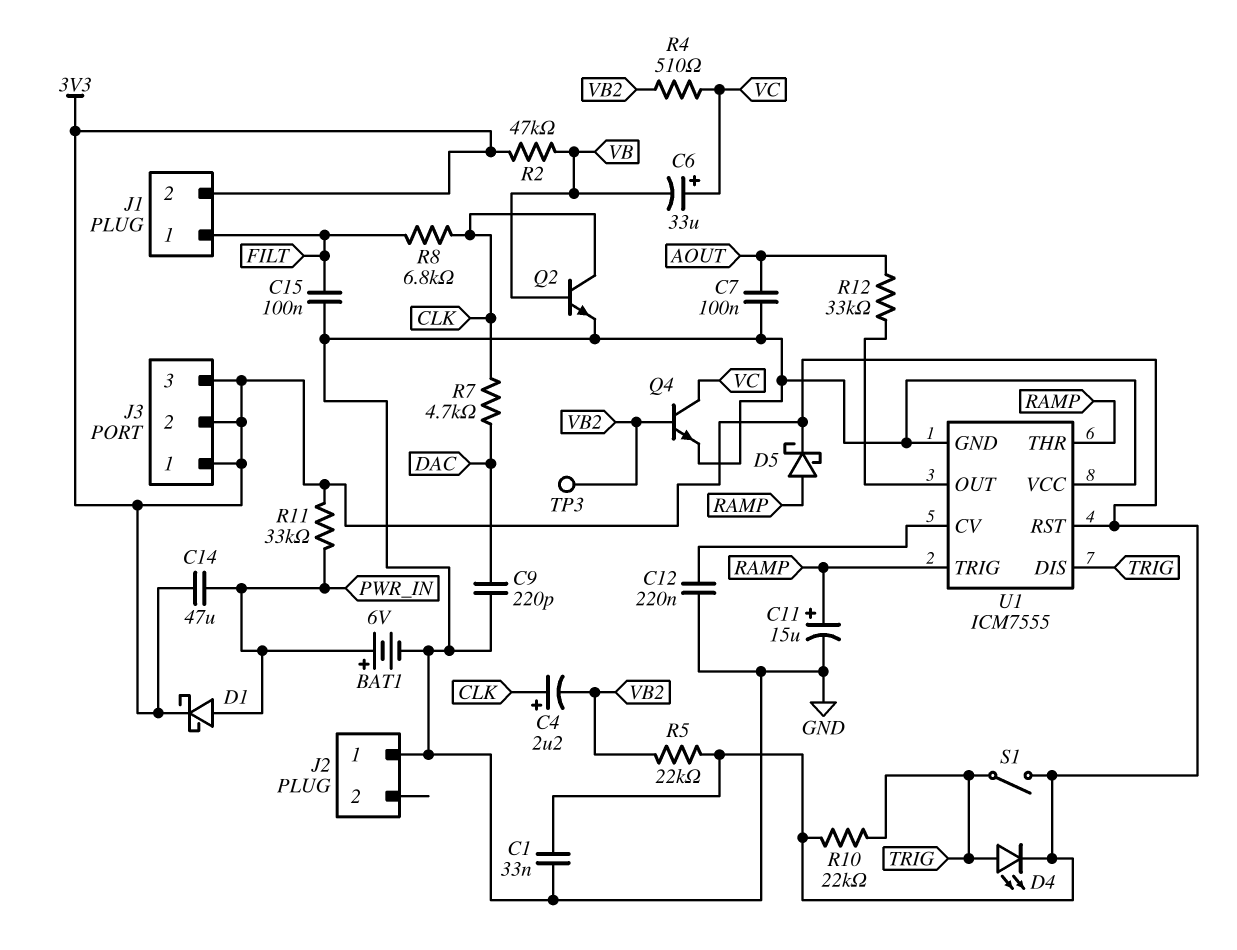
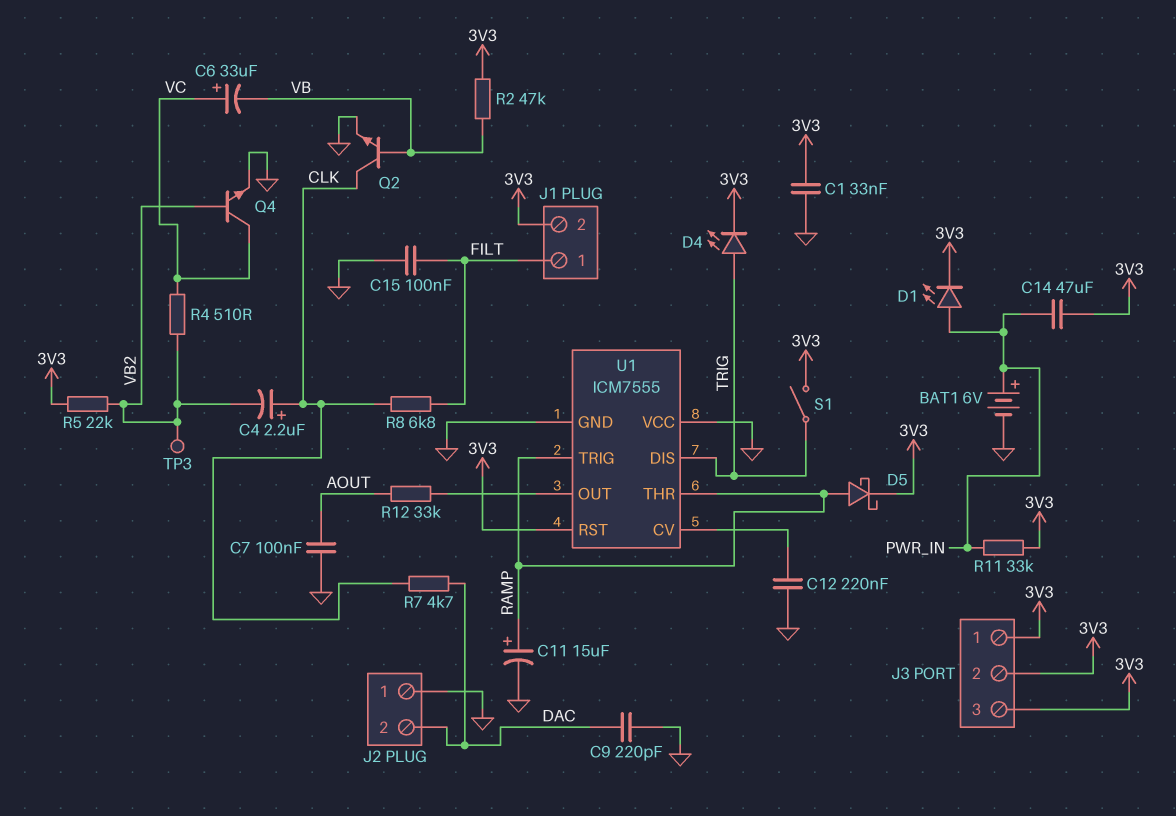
D1: schottky (A PWR_IN, K 3V3) -> LED (A PWR_IN, K 3V3)
J2 pin 2: none -> DAC
R10: 22k (3V3, TRIG) -> none

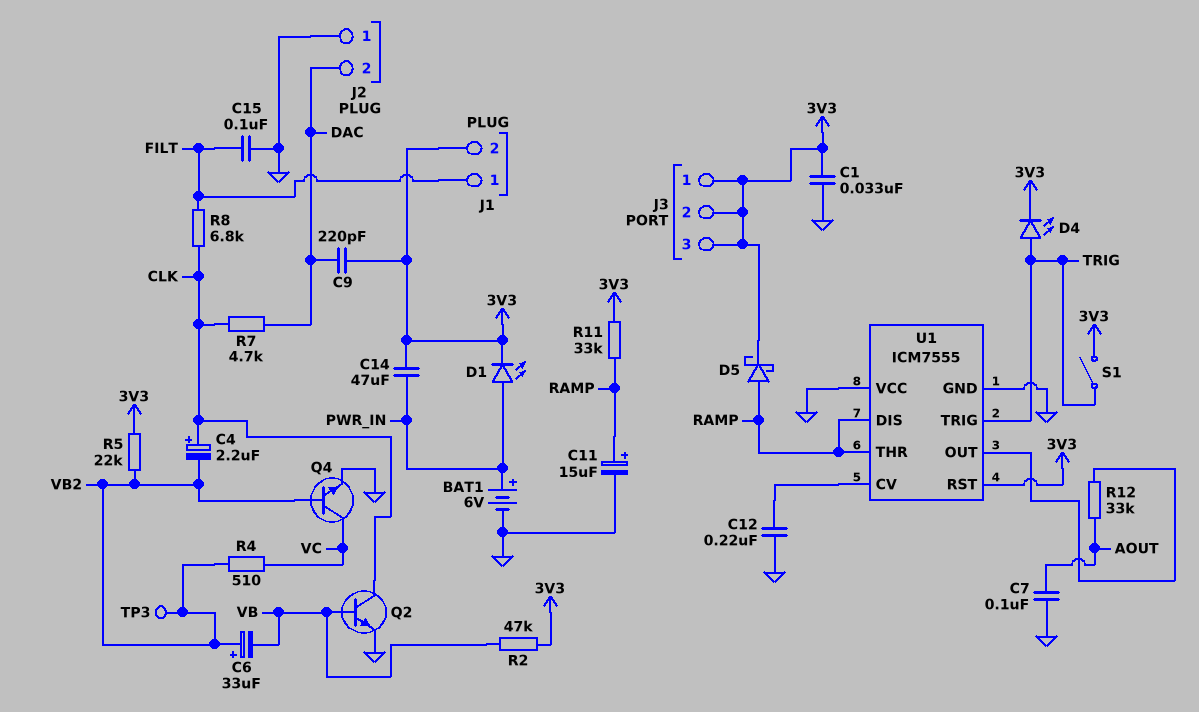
C6: 33uF (plus VC, minus VB) -> 33uF (plus VB2, minus VB)
C9: 220pF (DAC, GND) -> 220pF (3V3, DAC)
R11: 33k (3V3, PWR_IN) -> 33k (3V3, RAMP)
U1 pin DIS: TRIG -> RAMP
U1 pin TRIG: RAMP -> TRIG

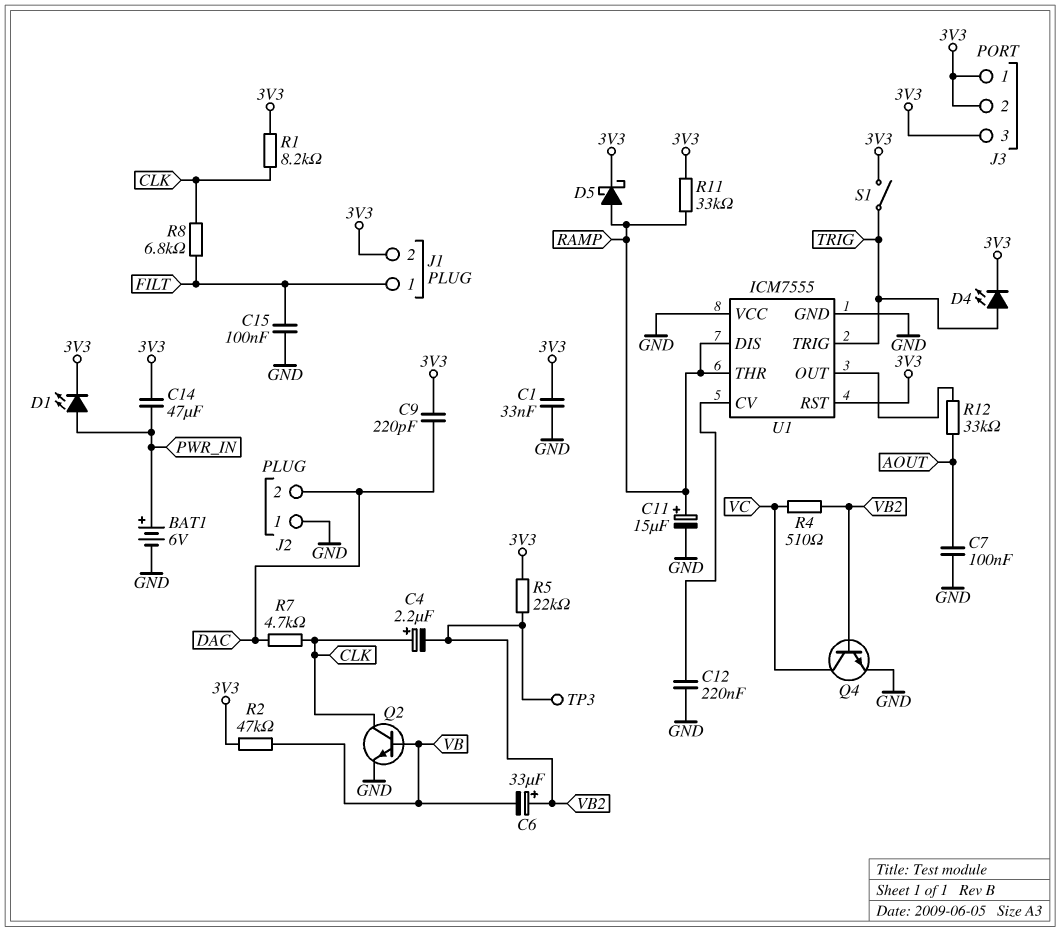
R1: none -> 8.2k (3V3, CLK)

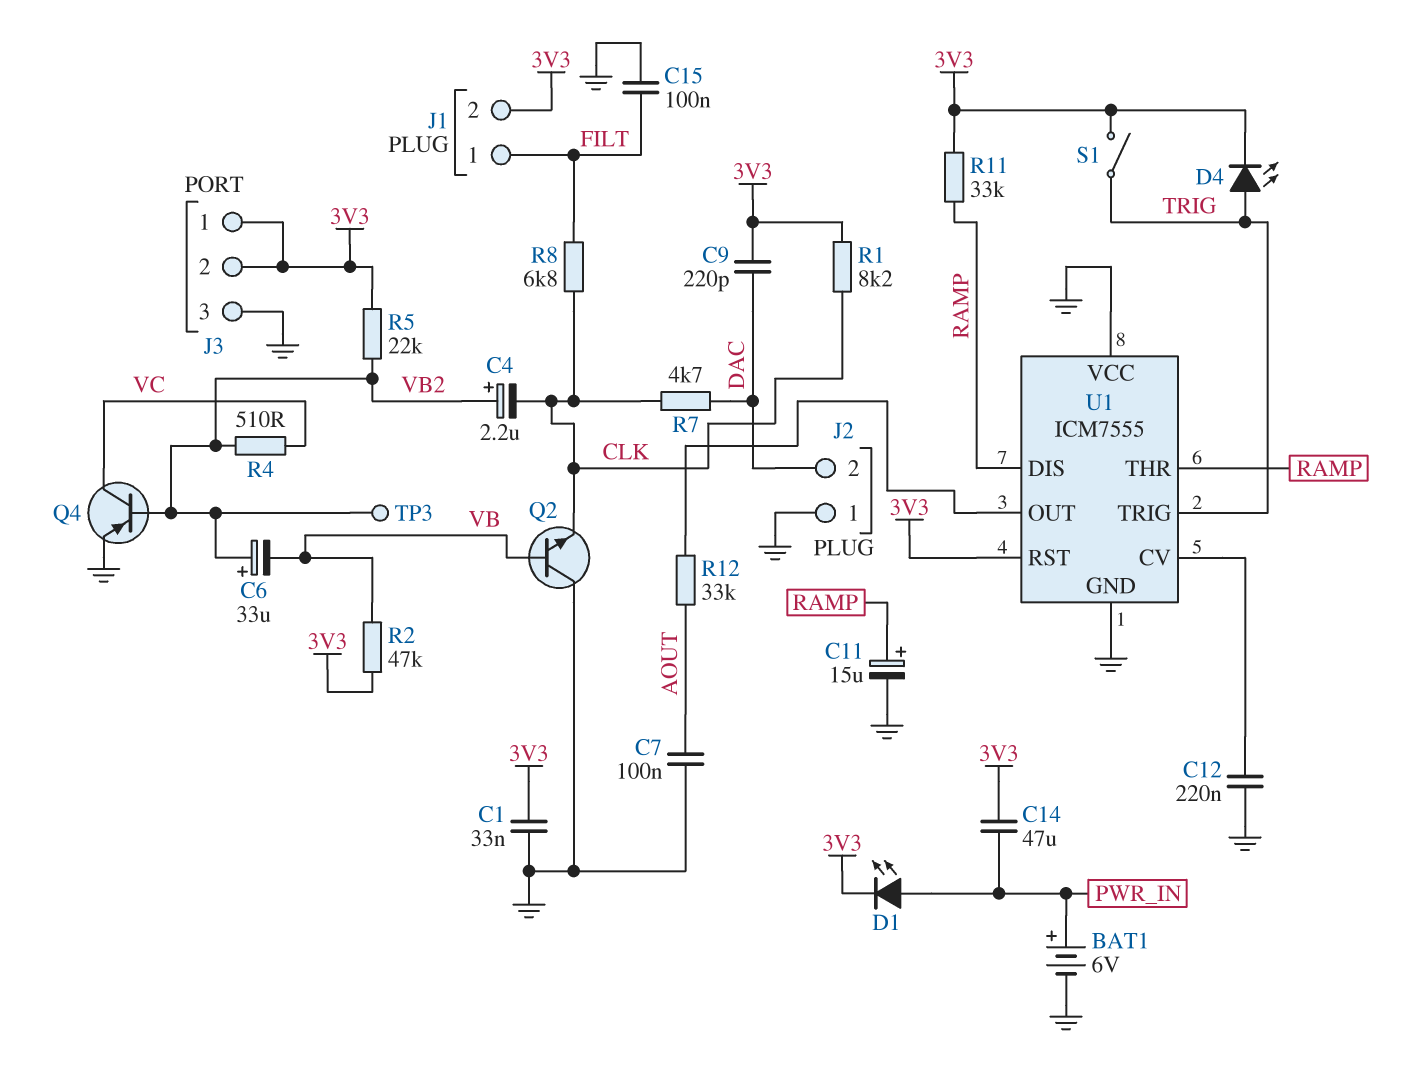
C4: 2.2uF (plus CLK, minus VB2) -> 2.2uF (plus VB2, minus CLK)
D5: schottky (A RAMP, K 3V3) -> none
J3 pin 3: 3V3 -> GND
Q2: NPN (B VB, C CLK, E GND) -> NPN (B VB, C GND, E CLK)
Q4: NPN (B VB2, C VC, E GND) -> PNP (B VB2, C VC, E GND)

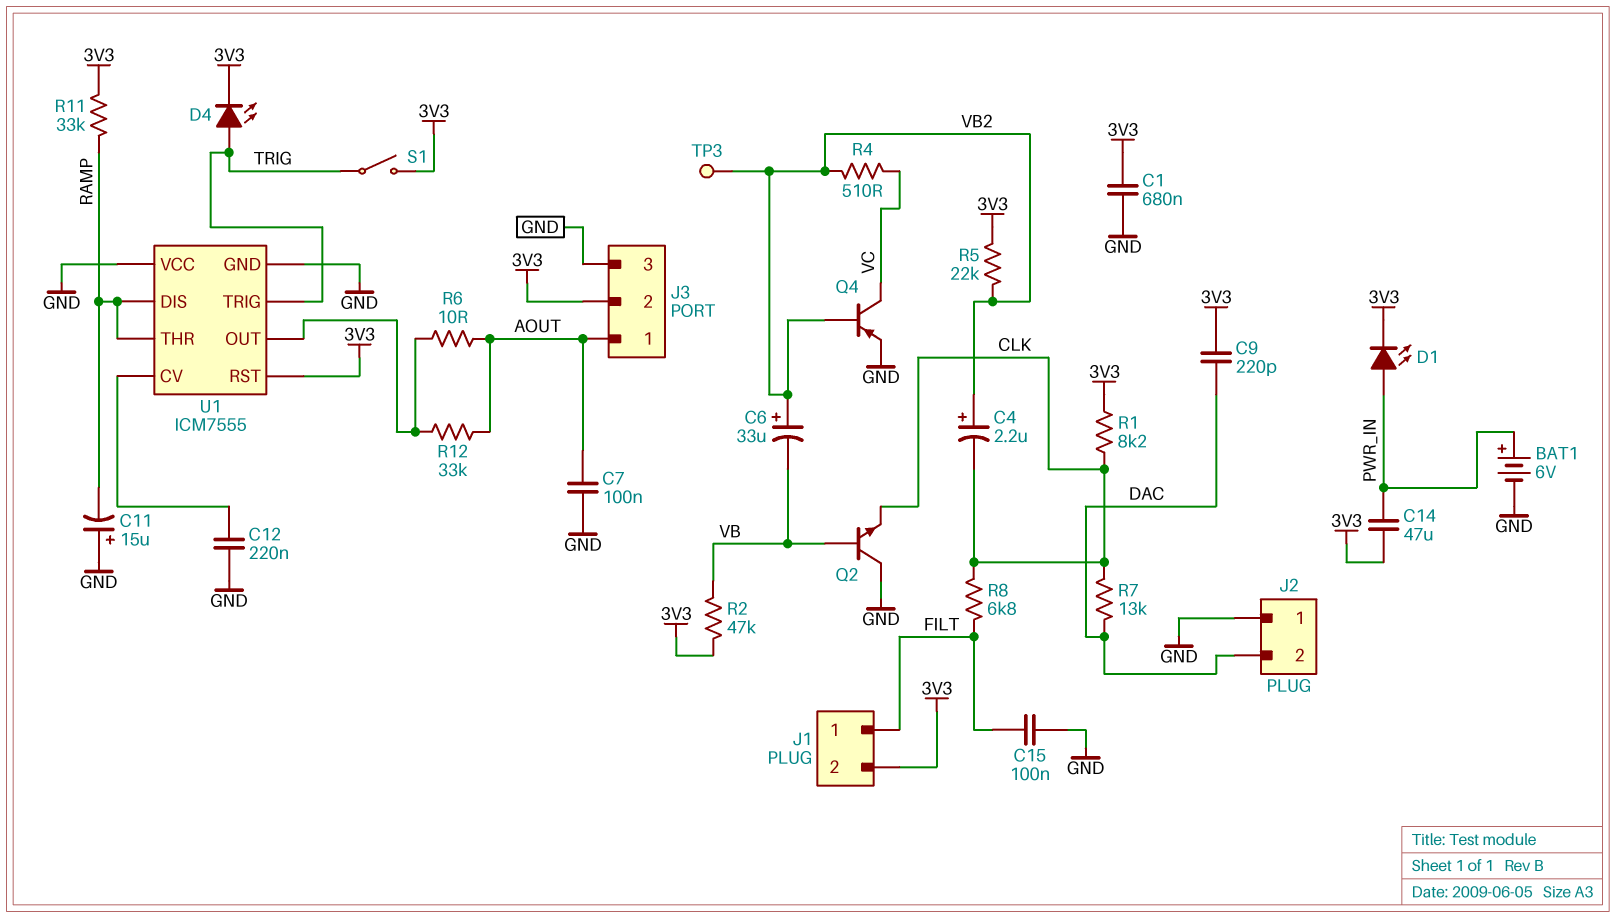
C1: 33nF (3V3, GND) -> 680nF (3V3, GND)
C11: 15uF (plus RAMP, minus GND) -> 15uF (plus GND, minus RAMP)
J3 pin 1: 3V3 -> AOUT
R6: none -> 10 (AOUT, U1/OUT)
R7: 4.7k (CLK, DAC) -> 13k (CLK, DAC)

